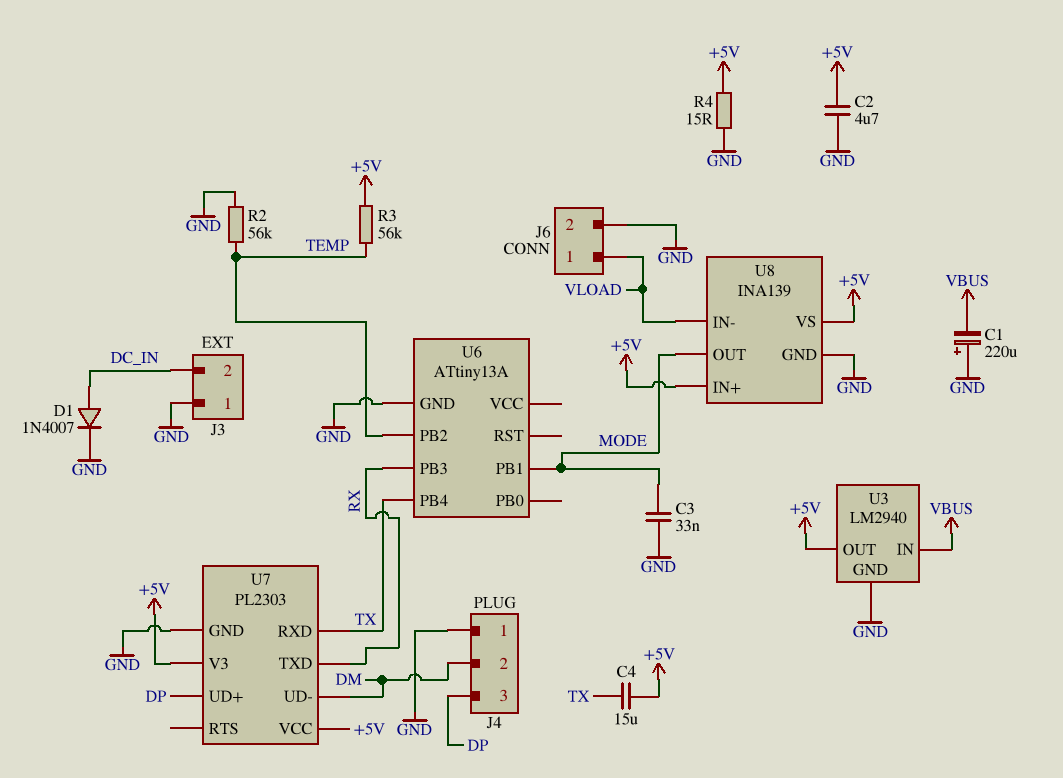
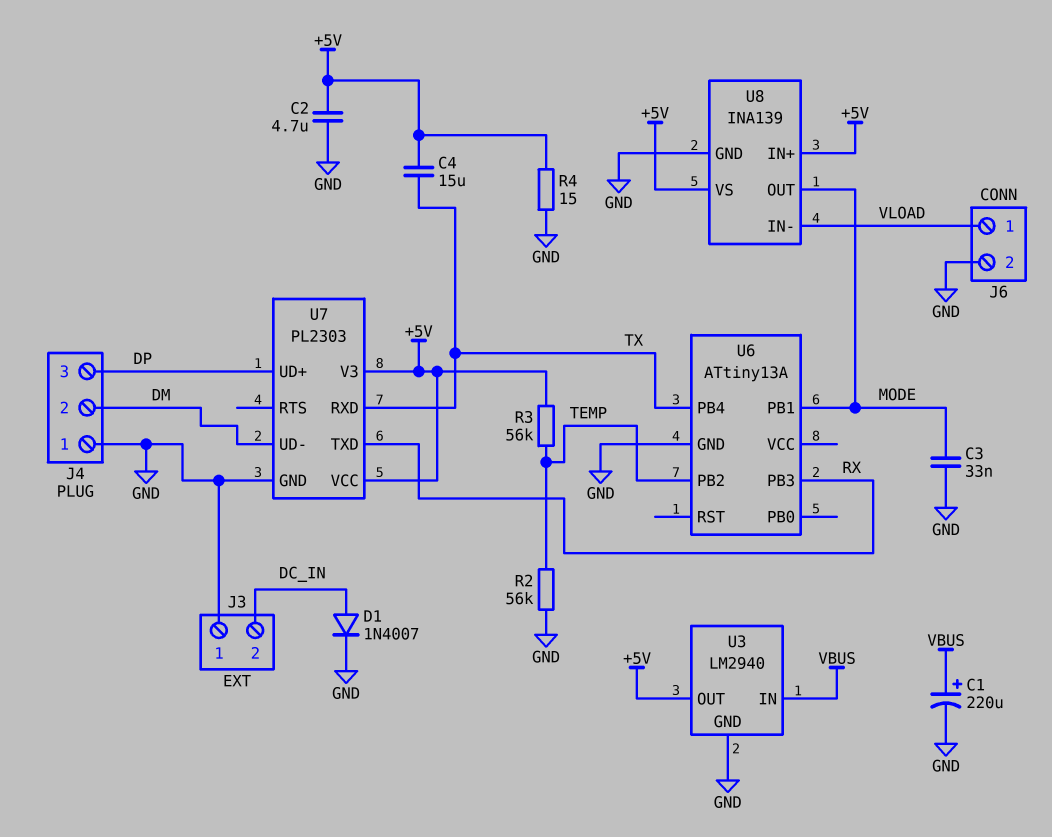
C1: 220uF (plus GND, minus VBUS) -> 220uF (plus VBUS, minus GND)

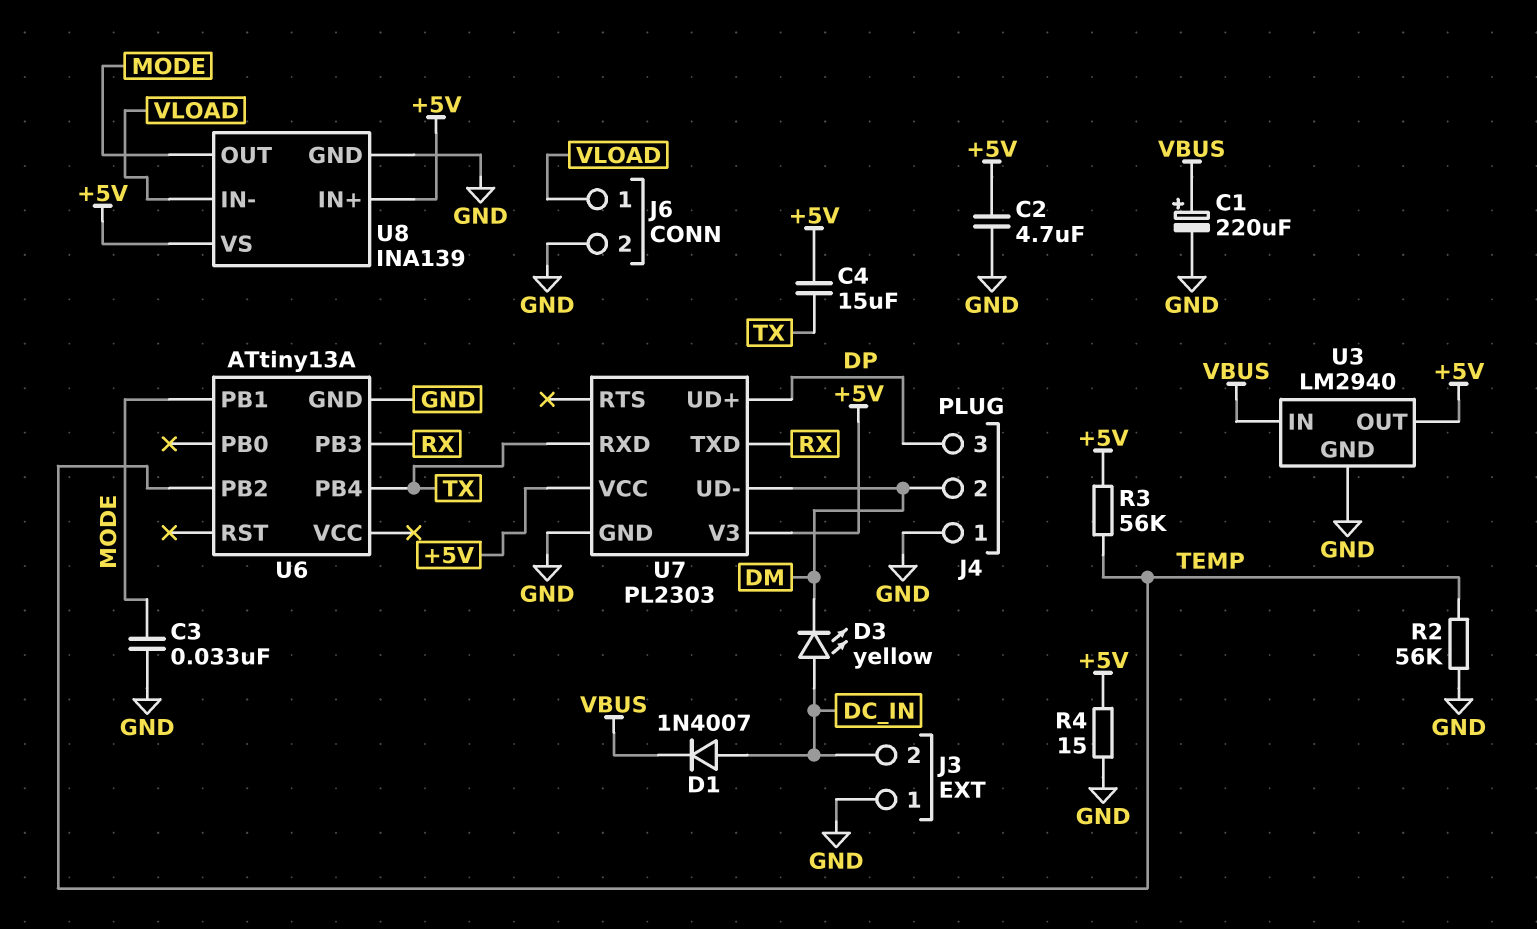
D1: diode 1N4007 (A DC_IN, K GND) -> diode 1N4007 (A DC_IN, K VBUS)
D3: none -> LED yellow (A DC_IN, K DM)

